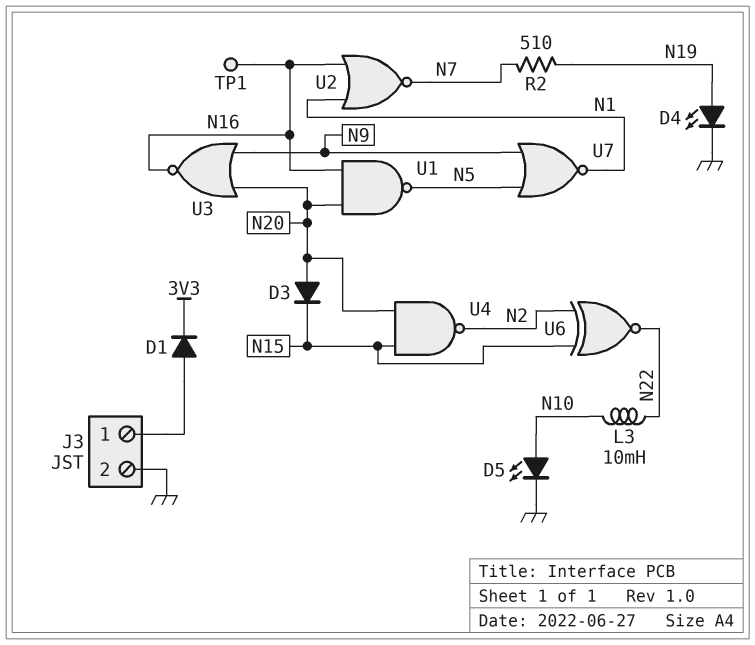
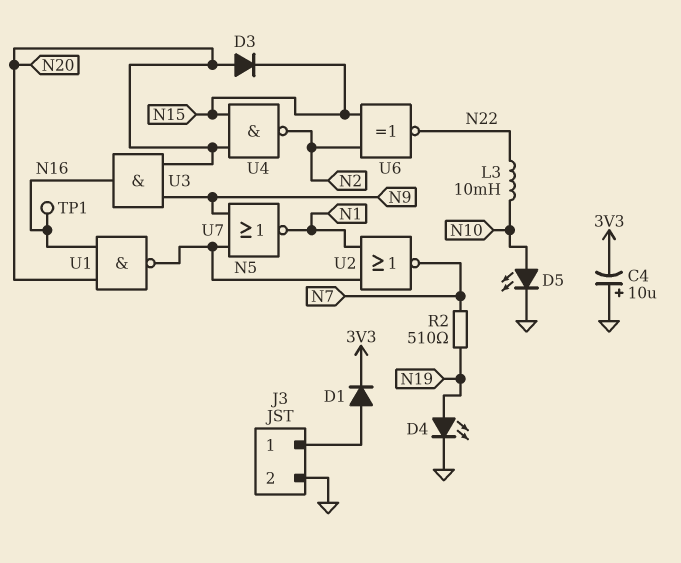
C4: none -> 10uF (plus GND, minus 3V3)
U2: NOR (in N1, in N16, out N7) -> NOR (in N1, in N5, out N7)
U3: NOR (in N9, in N20, out N16) -> AND (in N9, in N20, out N16)

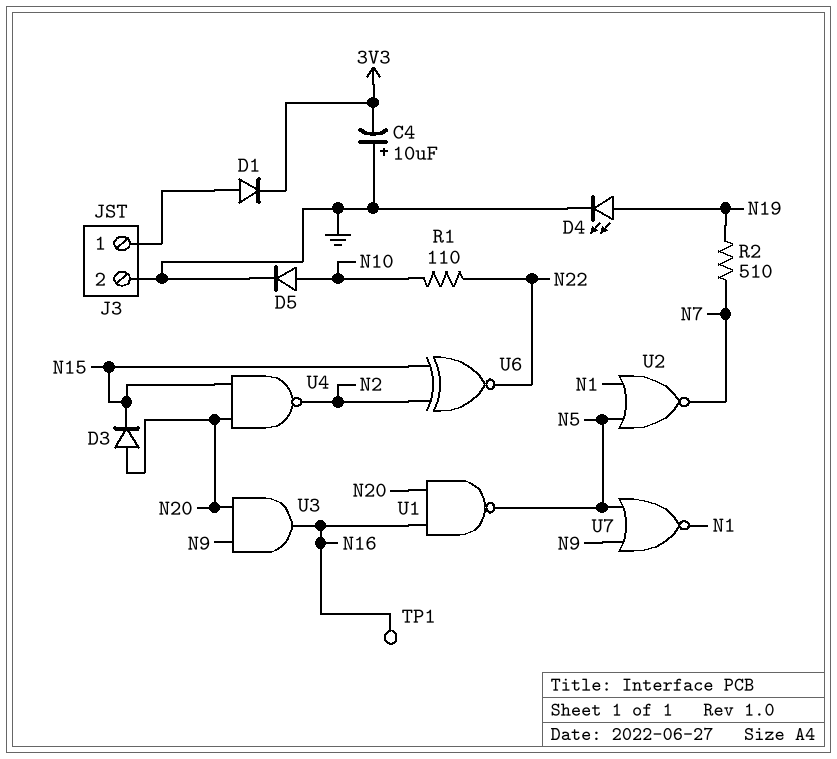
D5: LED (A N10, K GND) -> diode (A N10, K GND)
L3: 10mH (N10, N22) -> none
R1: none -> 110 (N10, N22)

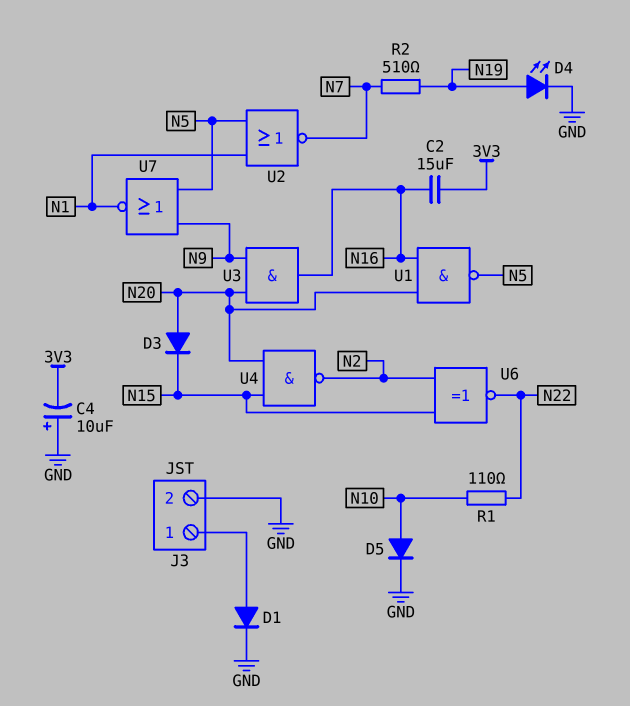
C2: none -> 15uF (3V3, N16)
D1: diode (A J3/1, K 3V3) -> diode (A J3/1, K GND)
TP1: test point (N16) -> none

